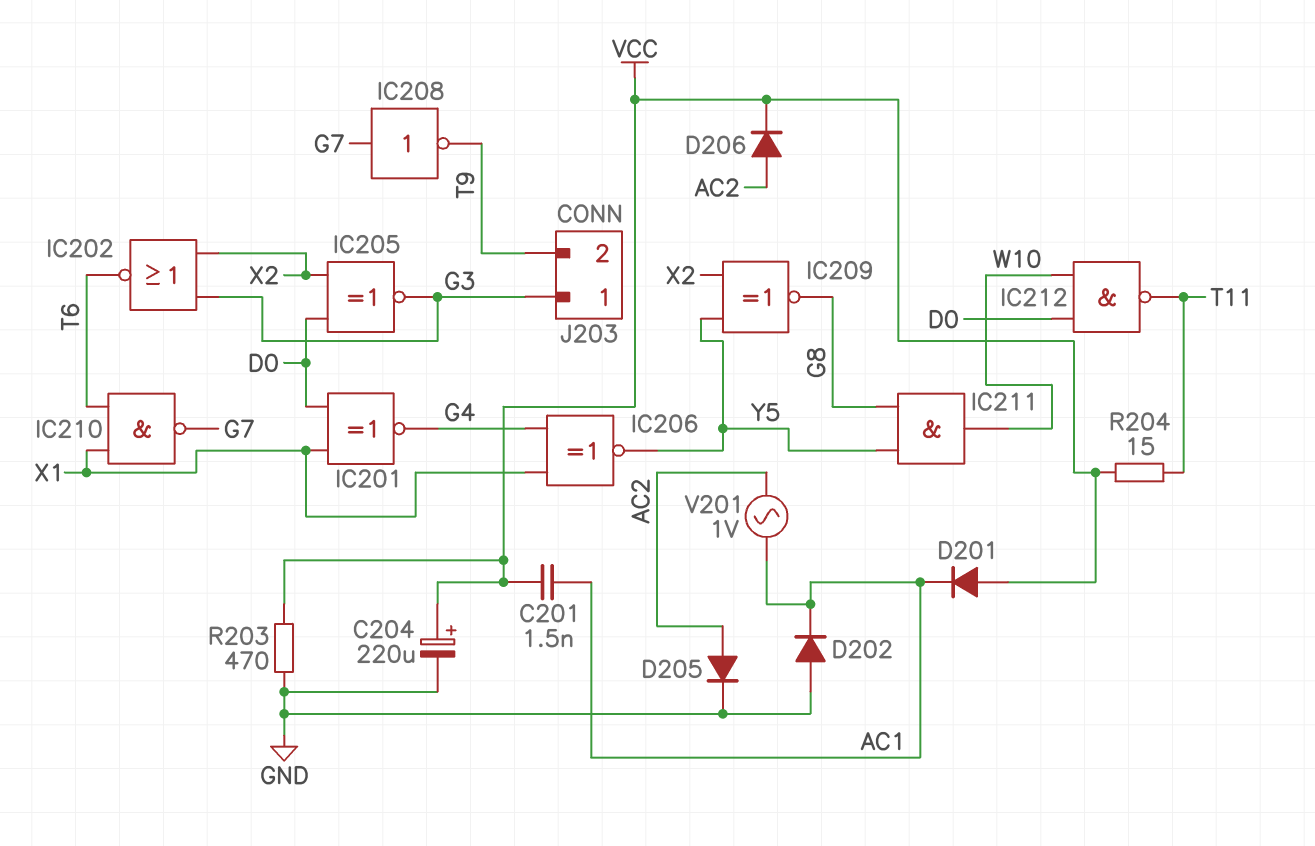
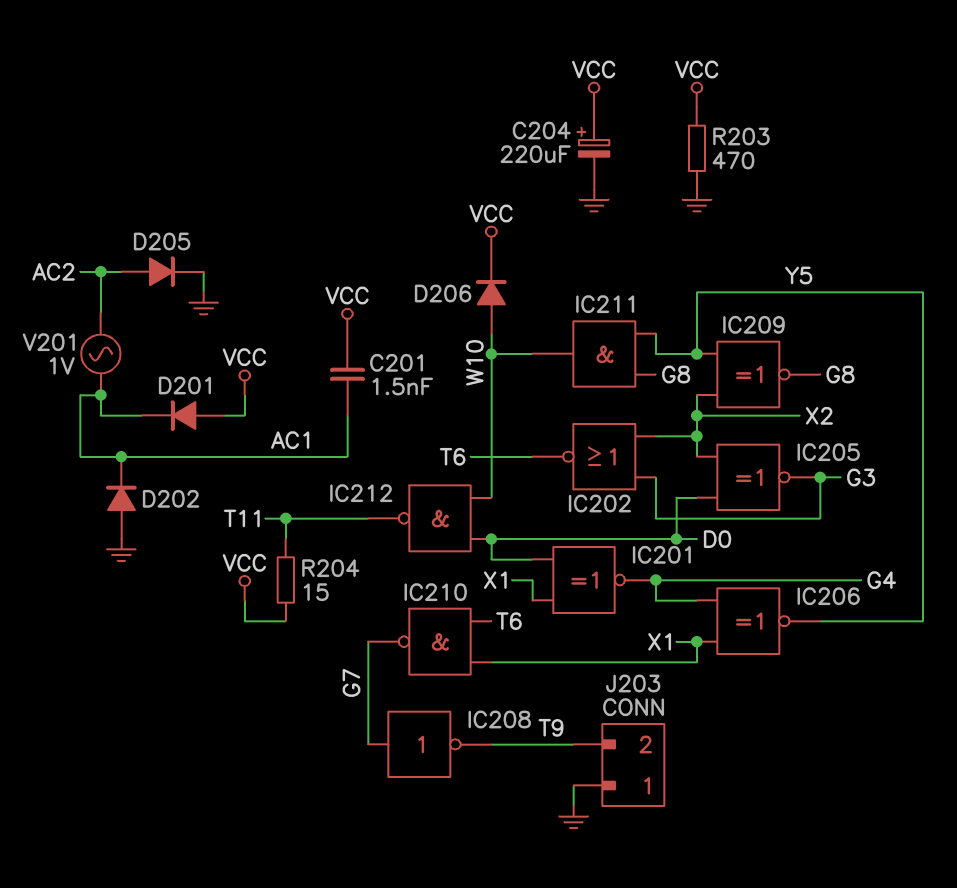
D206: diode (A AC2, K VCC) -> diode (A W10, K VCC)
J203 pin 1: G3 -> GND

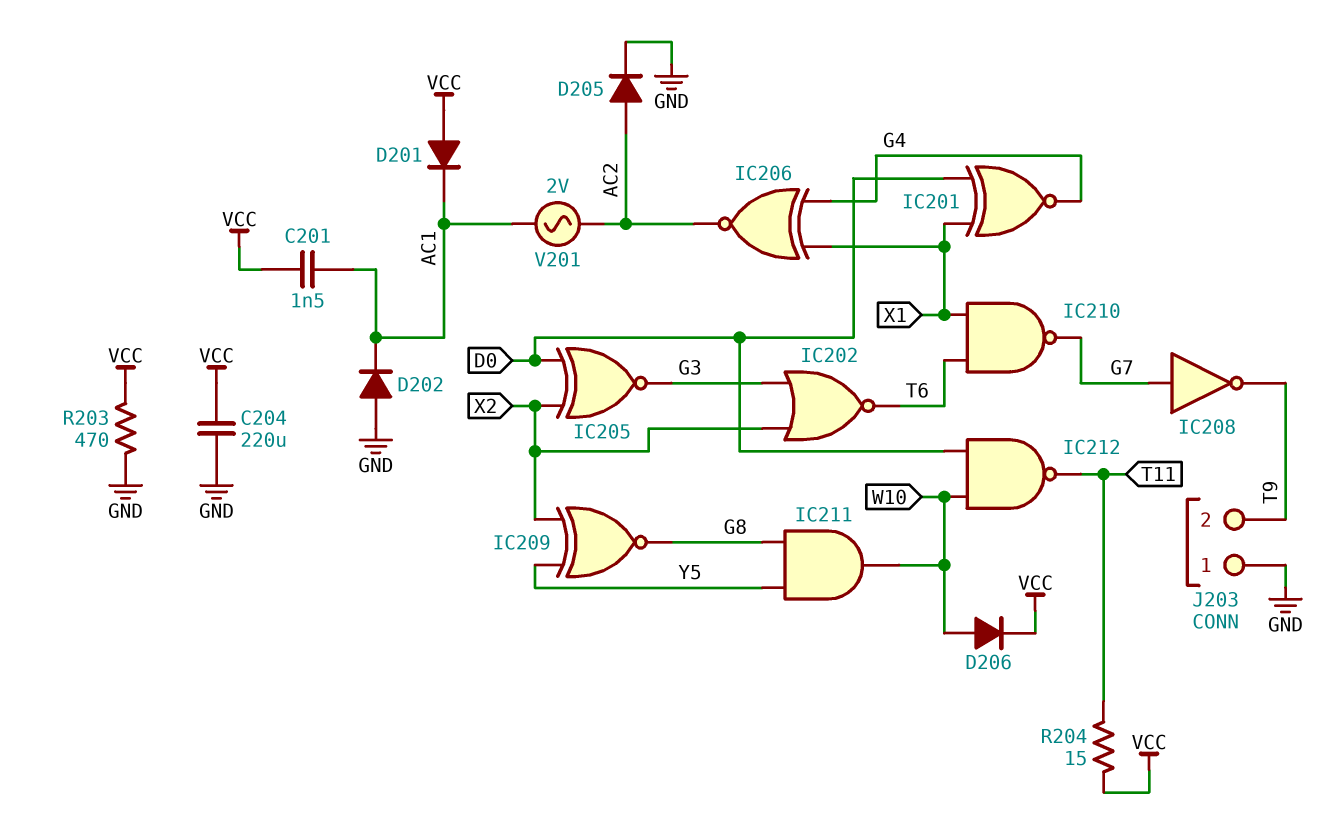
C204: 220uF (plus VCC, minus GND) -> 220uF (GND, VCC)
IC206: XNOR (in G4, in X1, out Y5) -> XNOR (in G4, in X1, out AC2)
V201: AC 1V (AC1, AC2) -> AC 2V (AC1, AC2)

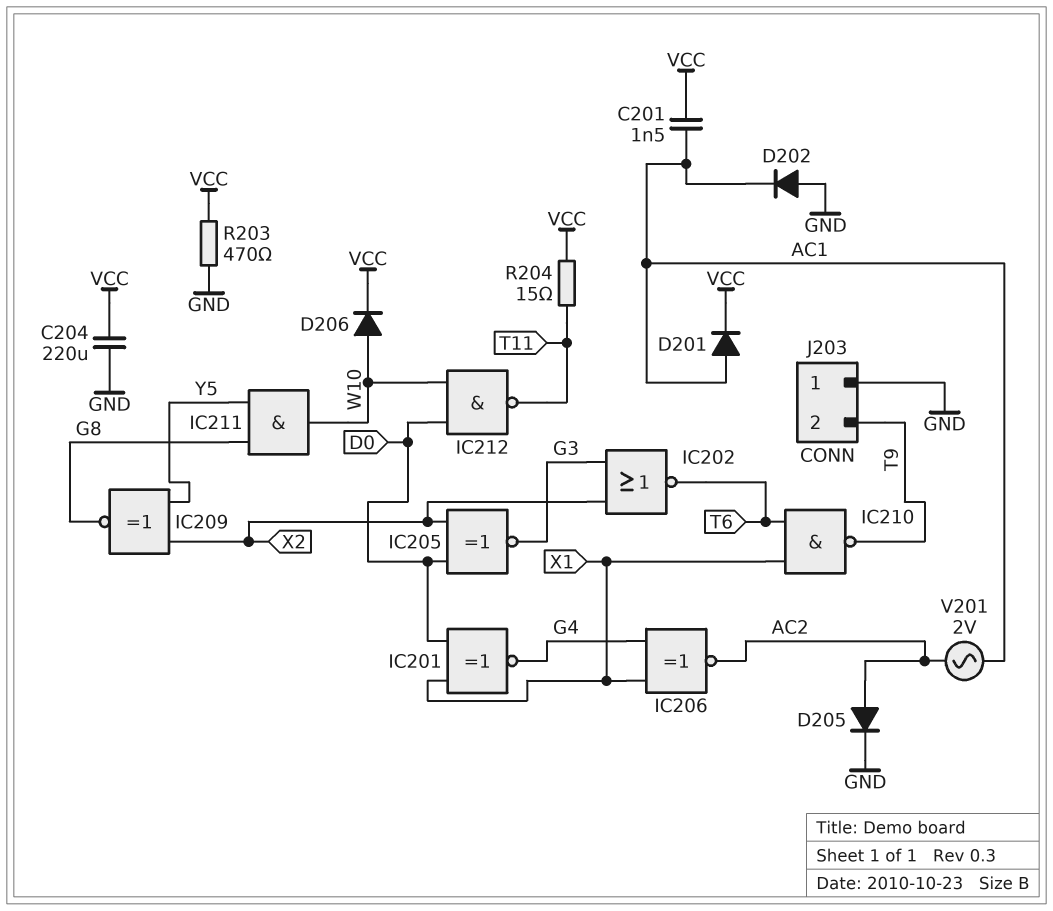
D201: diode (A VCC, K AC1) -> diode (A AC1, K VCC)
IC208: NOT (in G7, out T9) -> none
IC210: NAND (in T6, in X1, out G7) -> NAND (in T6, in X1, out T9)

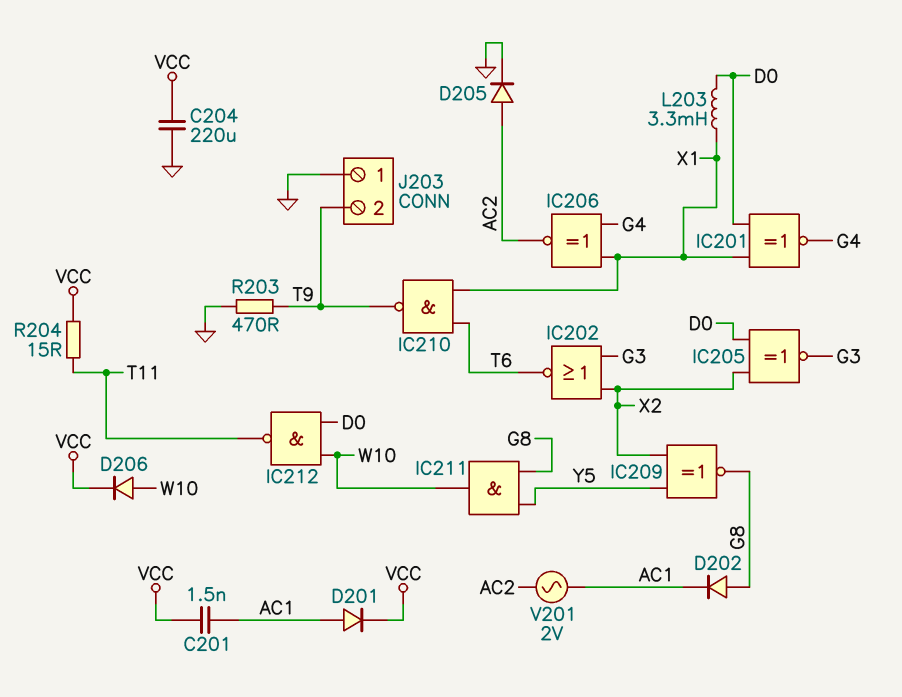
D202: diode (A GND, K AC1) -> diode (A G8, K AC1)
L203: none -> 3.3mH (D0, X1)
R203: 470 (GND, VCC) -> 470 (GND, T9)

